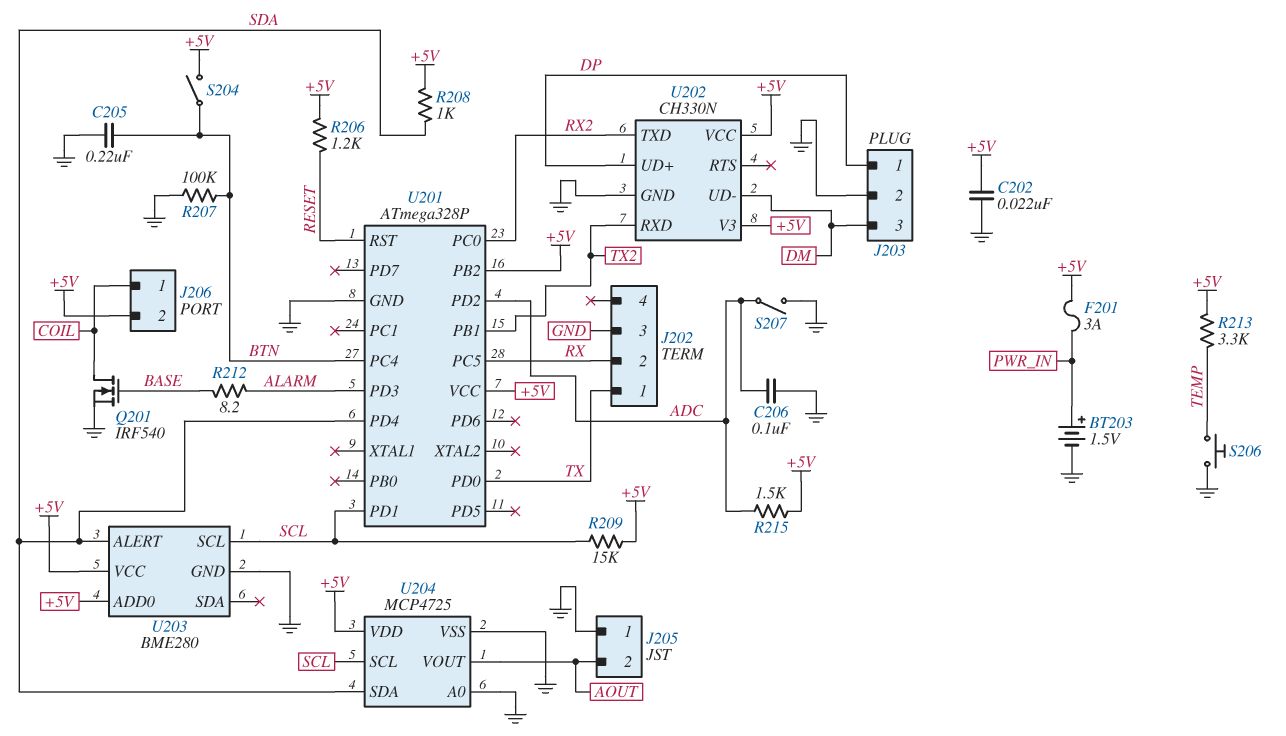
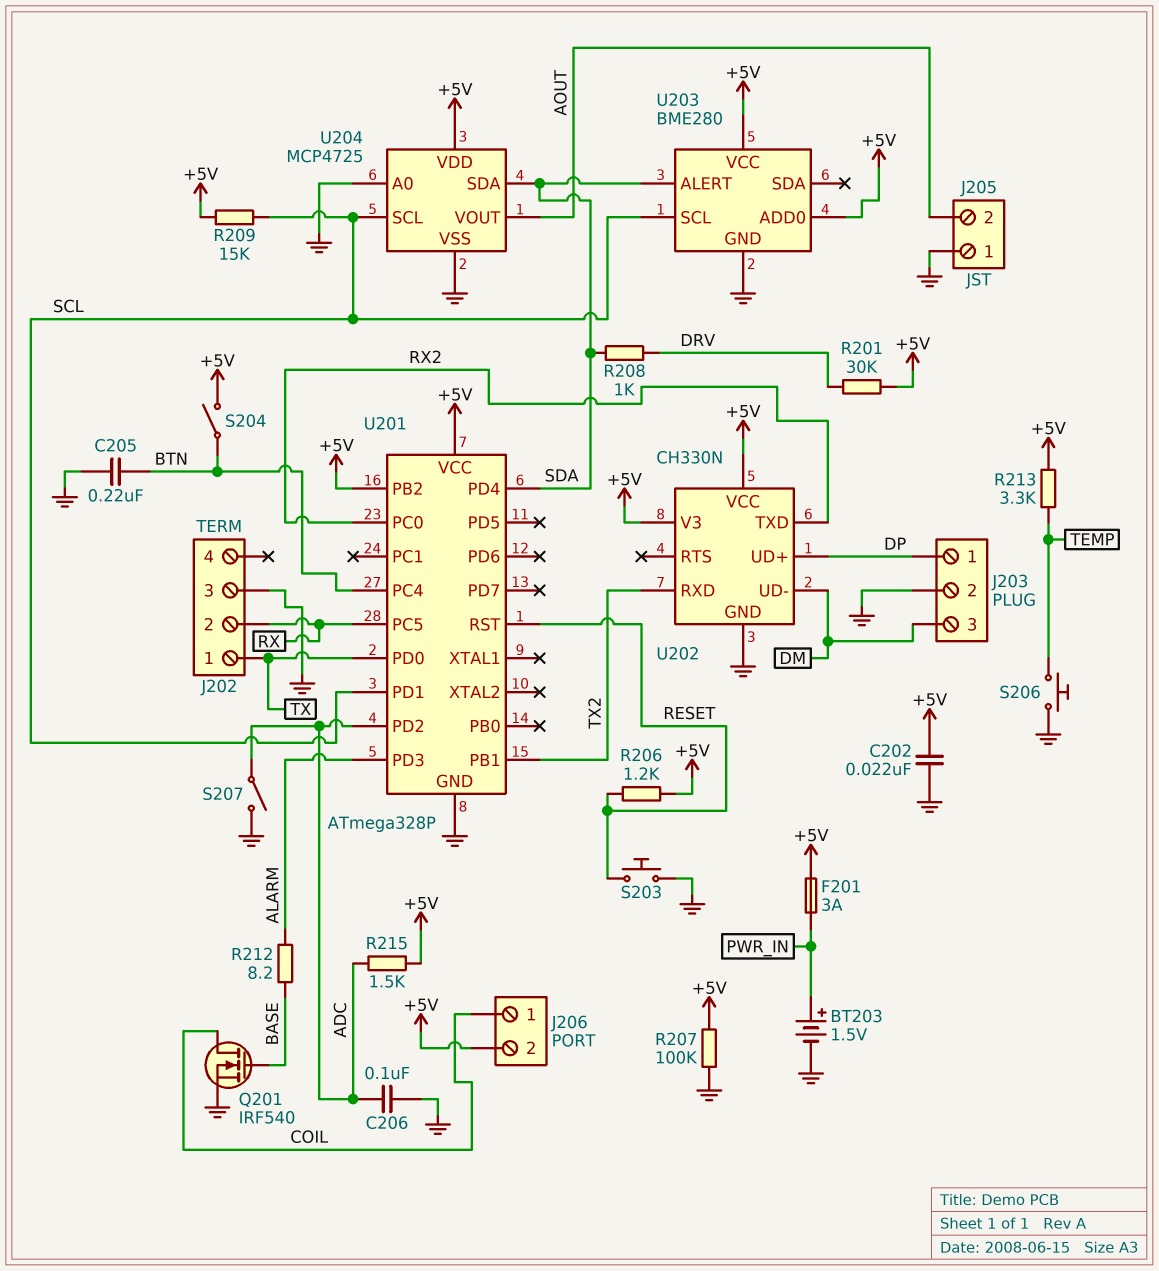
R201: none -> 30k (+5V, DRV)
R207: 100k (BTN, GND) -> 100k (+5V, GND)
R208: 1k (+5V, SDA) -> 1k (DRV, SDA)
S203: none -> button (GND, RESET)

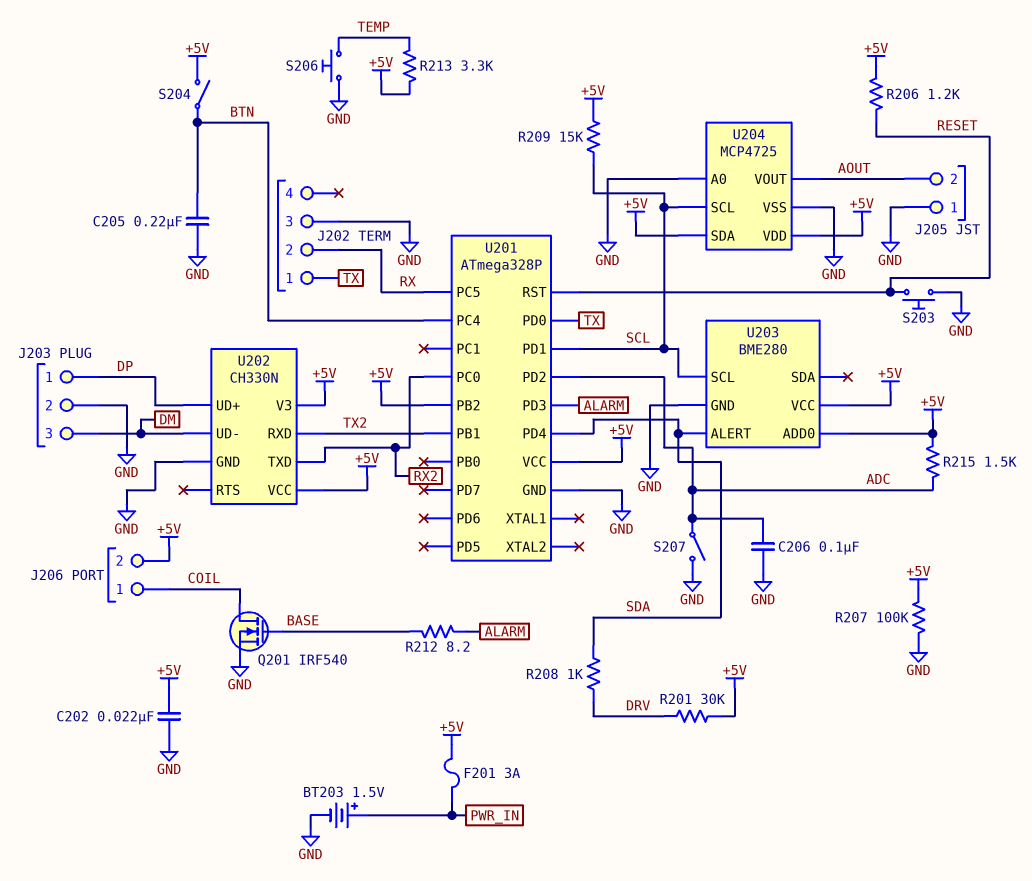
U204 pin SDA: SDA -> +5V

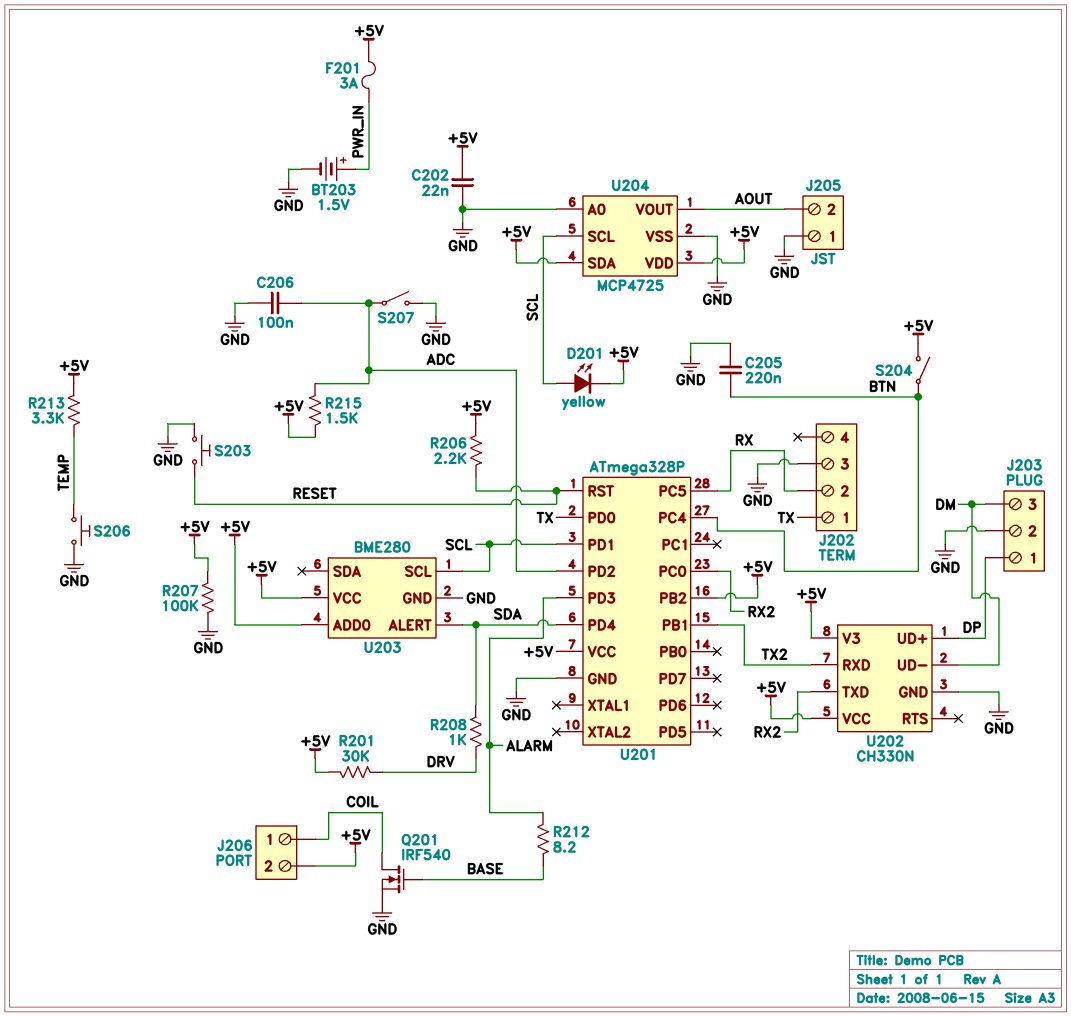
D201: none -> LED yellow (A SCL, K +5V)
R206: 1.2k (+5V, RESET) -> 2.2k (+5V, RESET)
R209: 15k (+5V, SCL) -> none

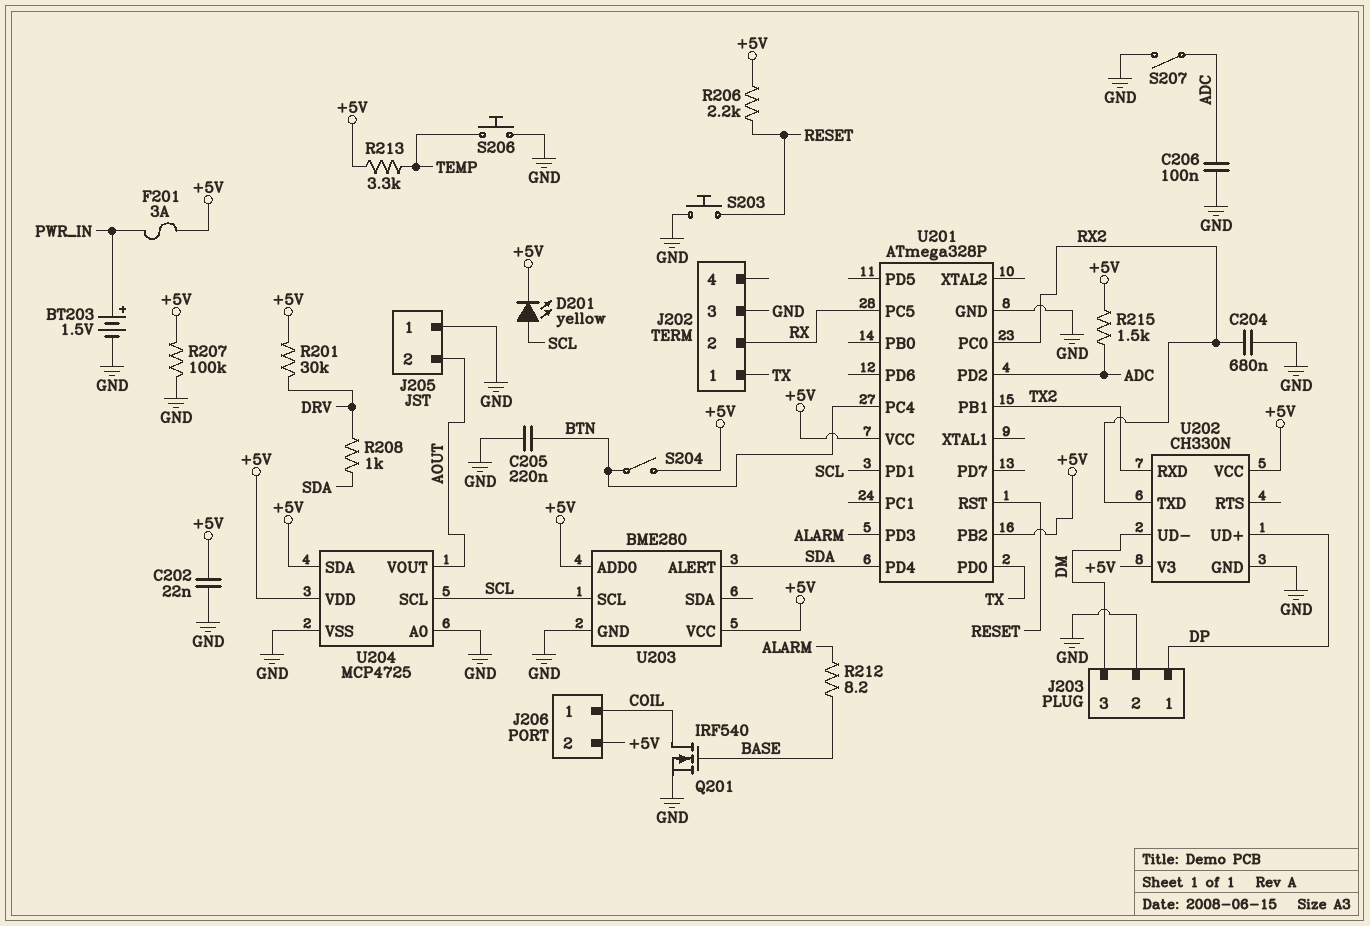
C204: none -> 680nF (GND, RX2)

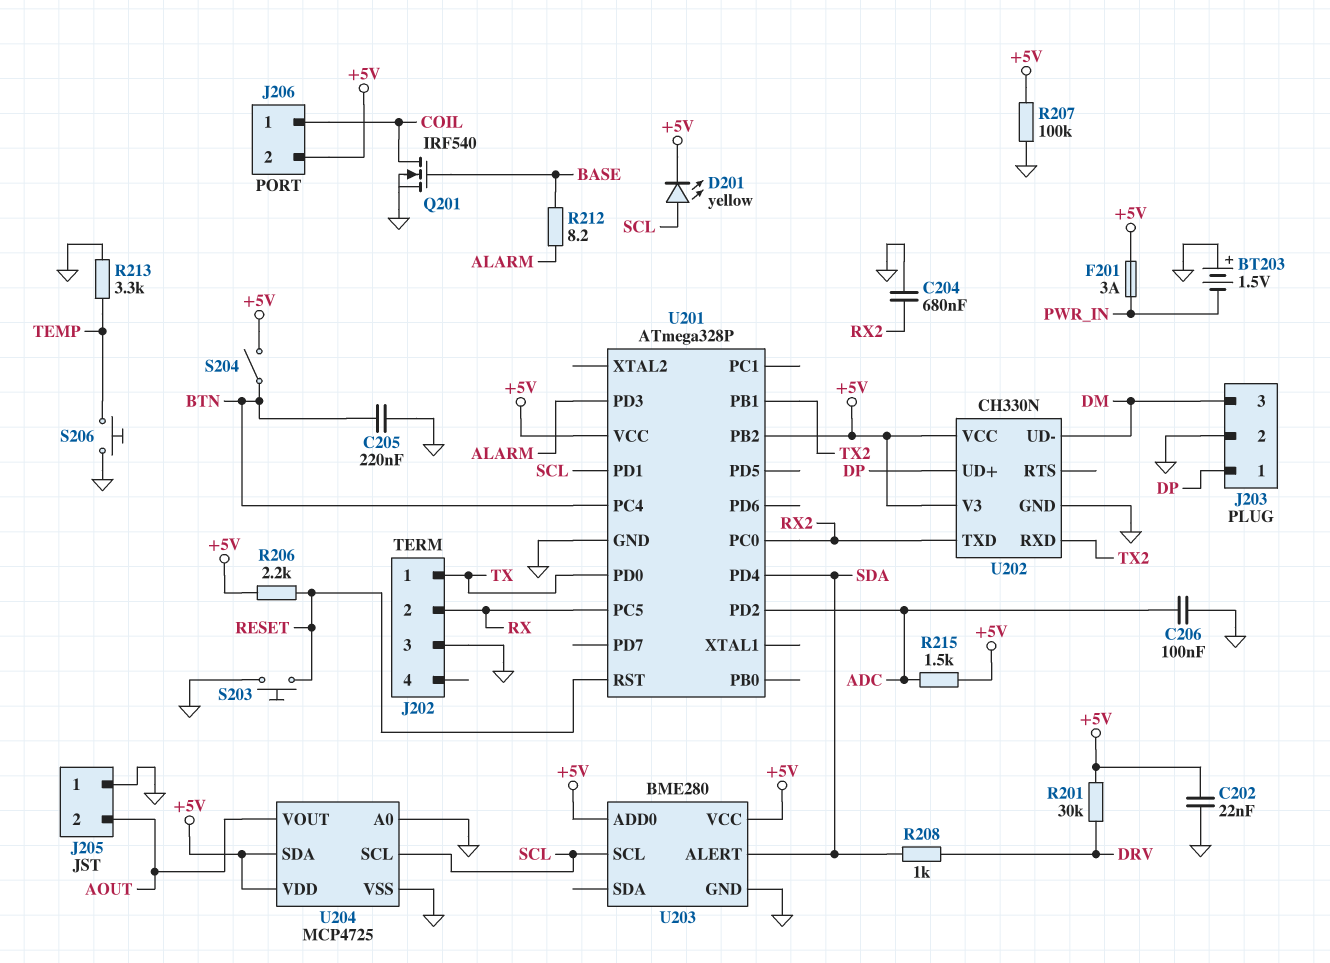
BT203: 1.5V (plus PWR_IN, minus GND) -> 1.5V (plus GND, minus PWR_IN)
R213: 3.3k (+5V, TEMP) -> 3.3k (GND, TEMP)
S207: switch (ADC, GND) -> none

